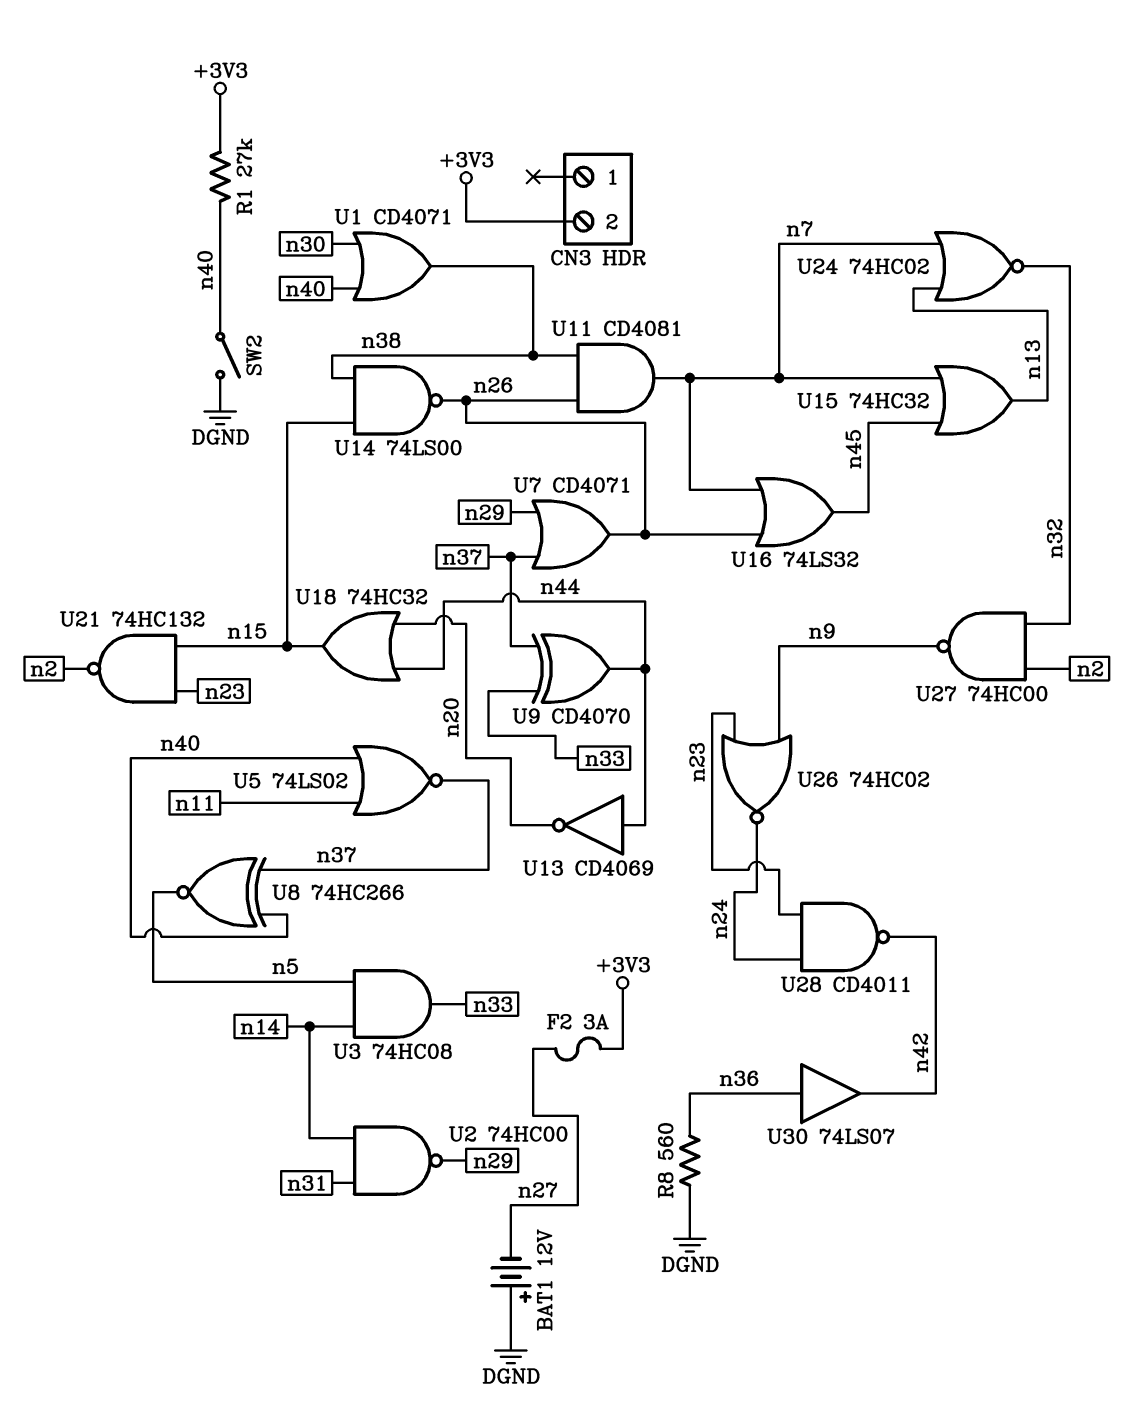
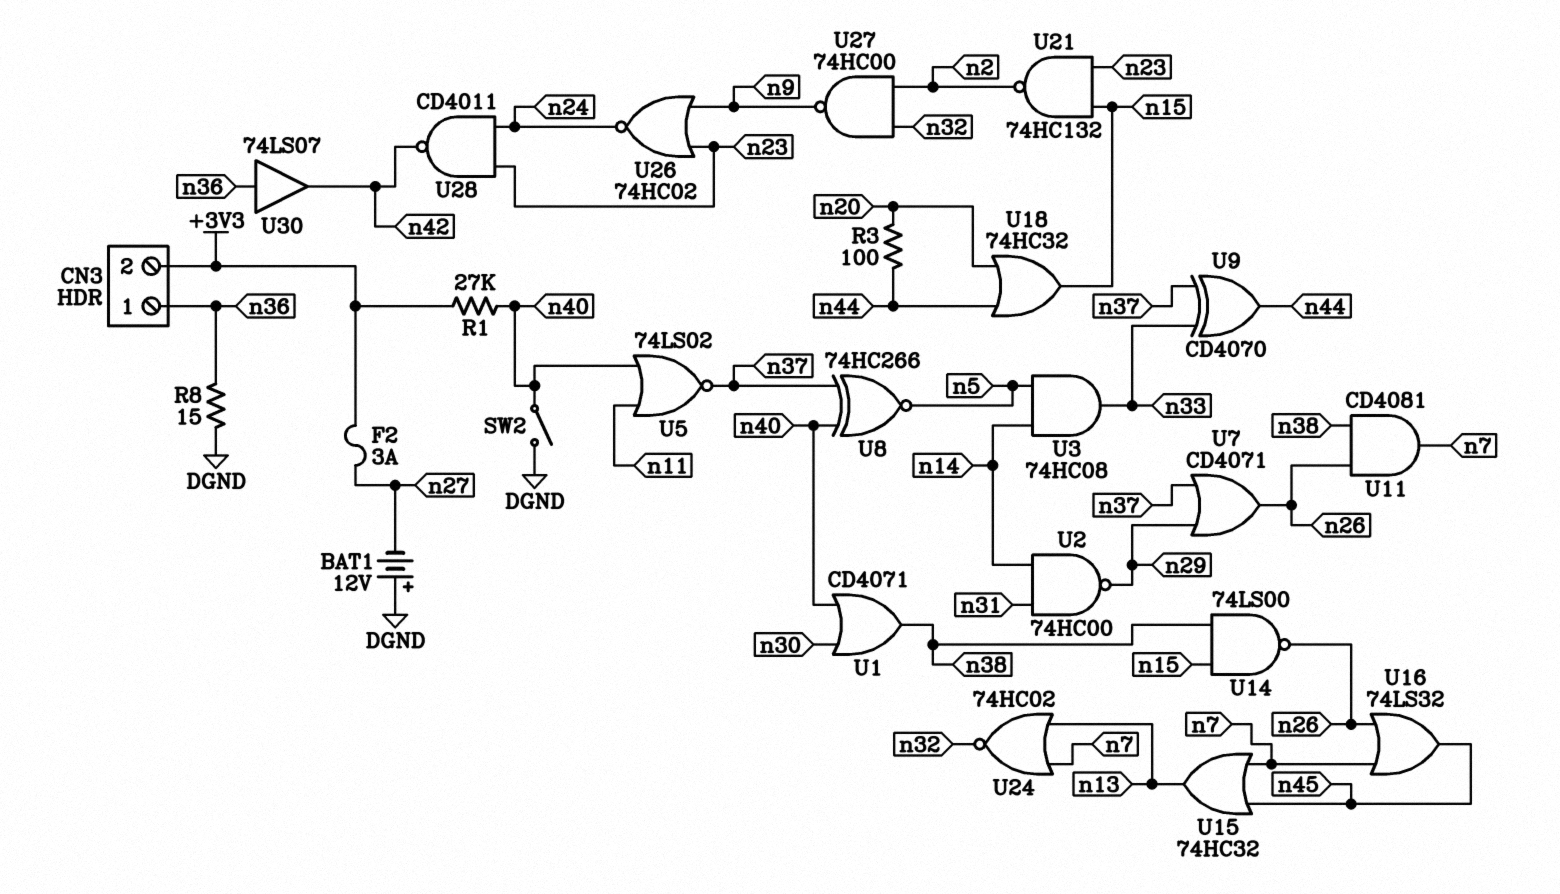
CN3 pin 1: none -> n36
R3: none -> 100 (n20, n44)
R8: 560 (DGND, n36) -> 15 (DGND, n36)
U13: NOT CD4069 (in n44, out n20) -> none

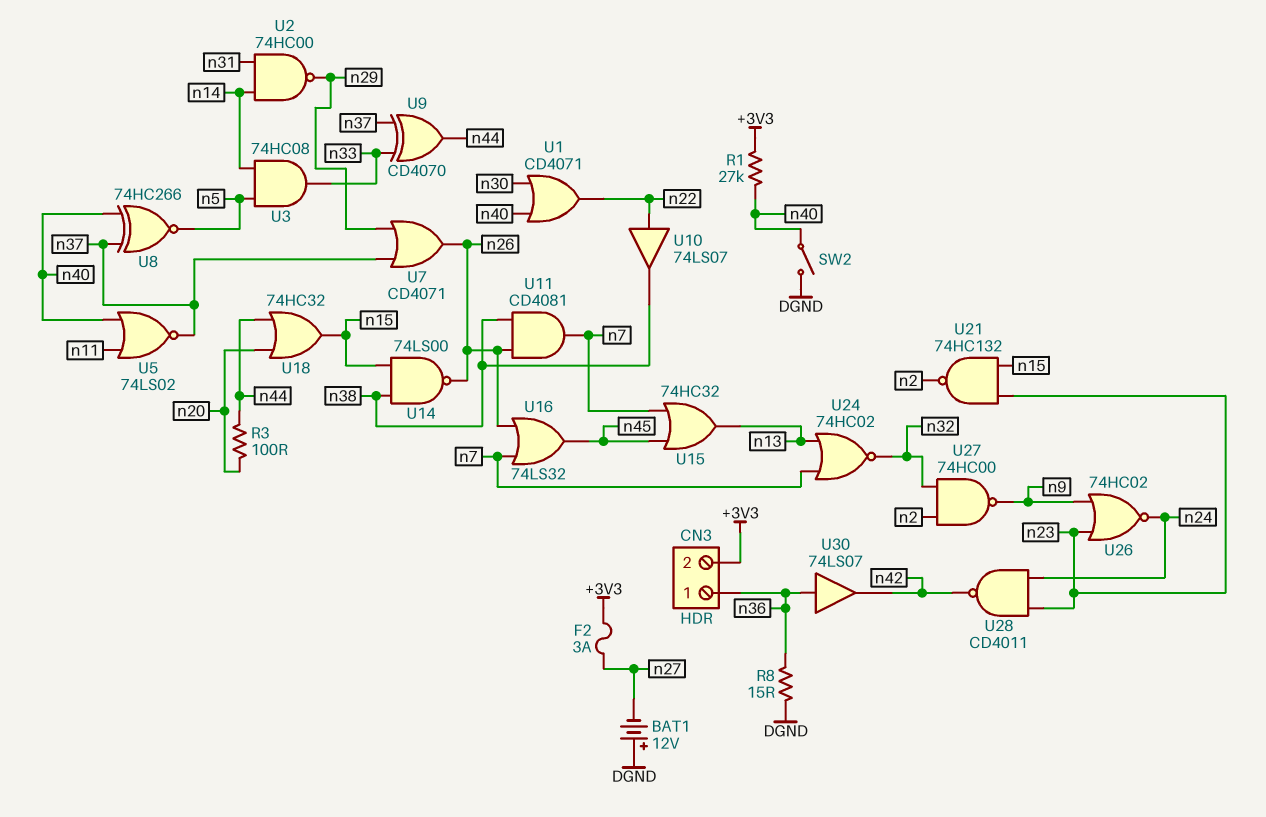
U1: OR CD4071 (in n30, in n40, out n38) -> OR CD4071 (in n30, in n40, out n22)
U10: none -> buffer 74LS07 (in n22, out n38)

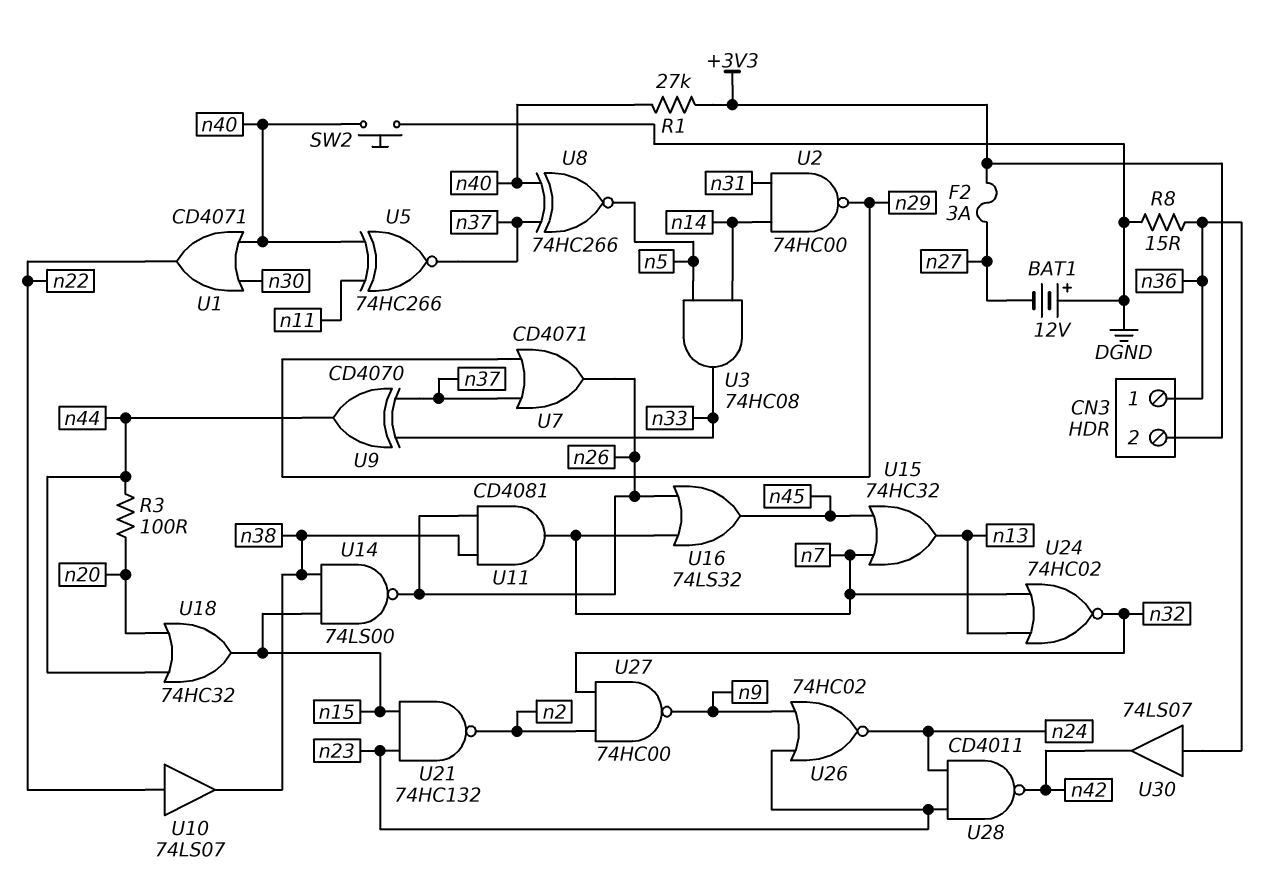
SW2: switch (DGND, n40) -> button (DGND, n40)
U5: NOR 74LS02 (in n11, in n40, out n37) -> XNOR 74HC266 (in n11, in n40, out n37)

